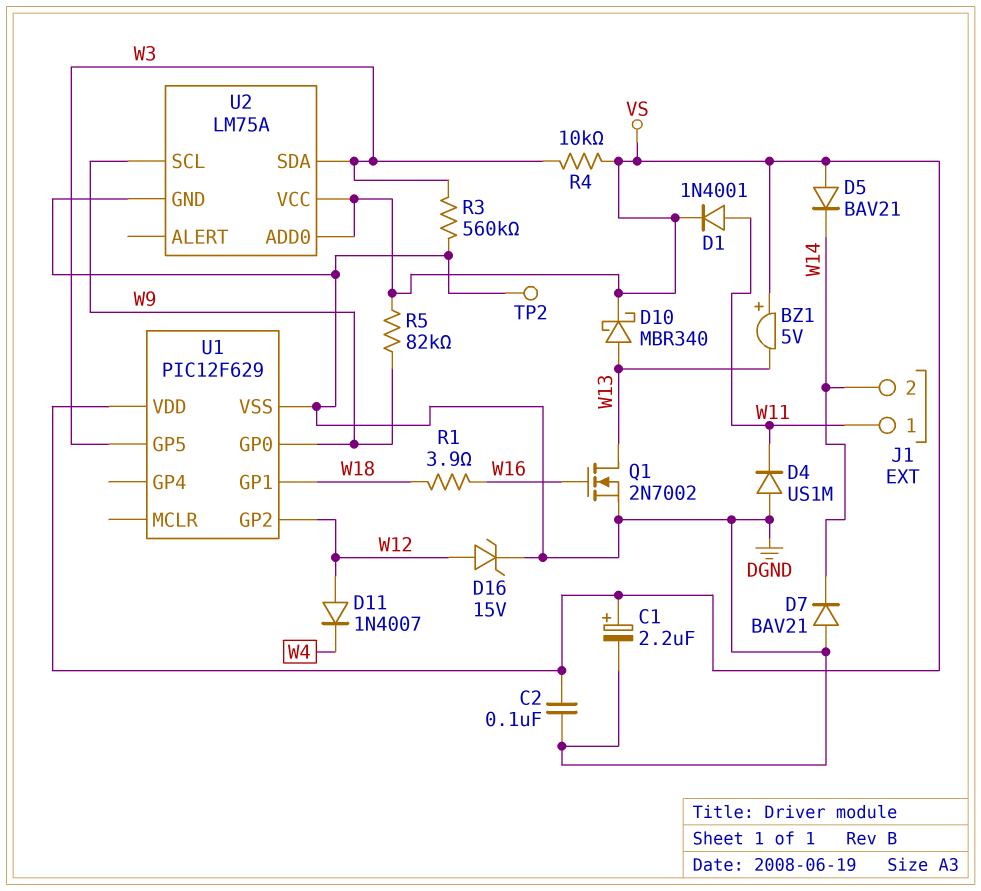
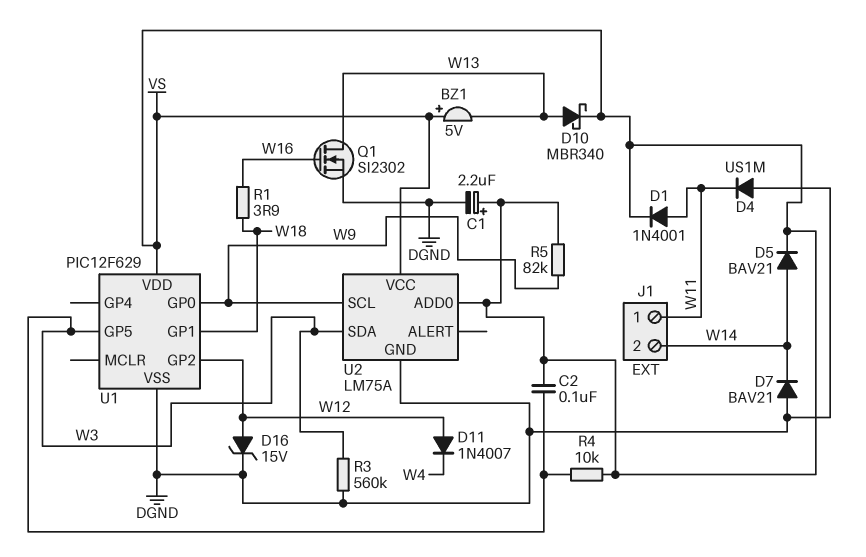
C2: 100nF (DGND, VS) -> 100nF (VS, W3)
D5: diode BAV21 (A VS, K W14) -> diode BAV21 (A W14, K VS)
Q1: NMOS 2N7002 (G W16, D W13, S DGND) -> NMOS SI2302 (G W16, D W13, S DGND)
TP2: test point (DGND) -> none

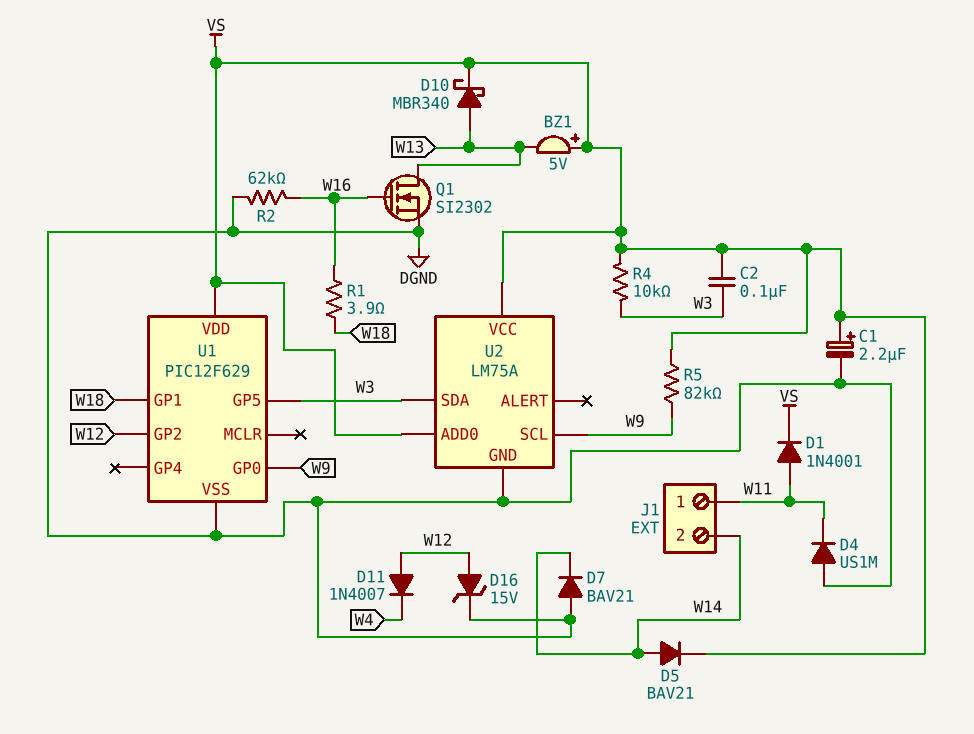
R2: none -> 62k (DGND, W16)
R3: 560k (DGND, W3) -> none

